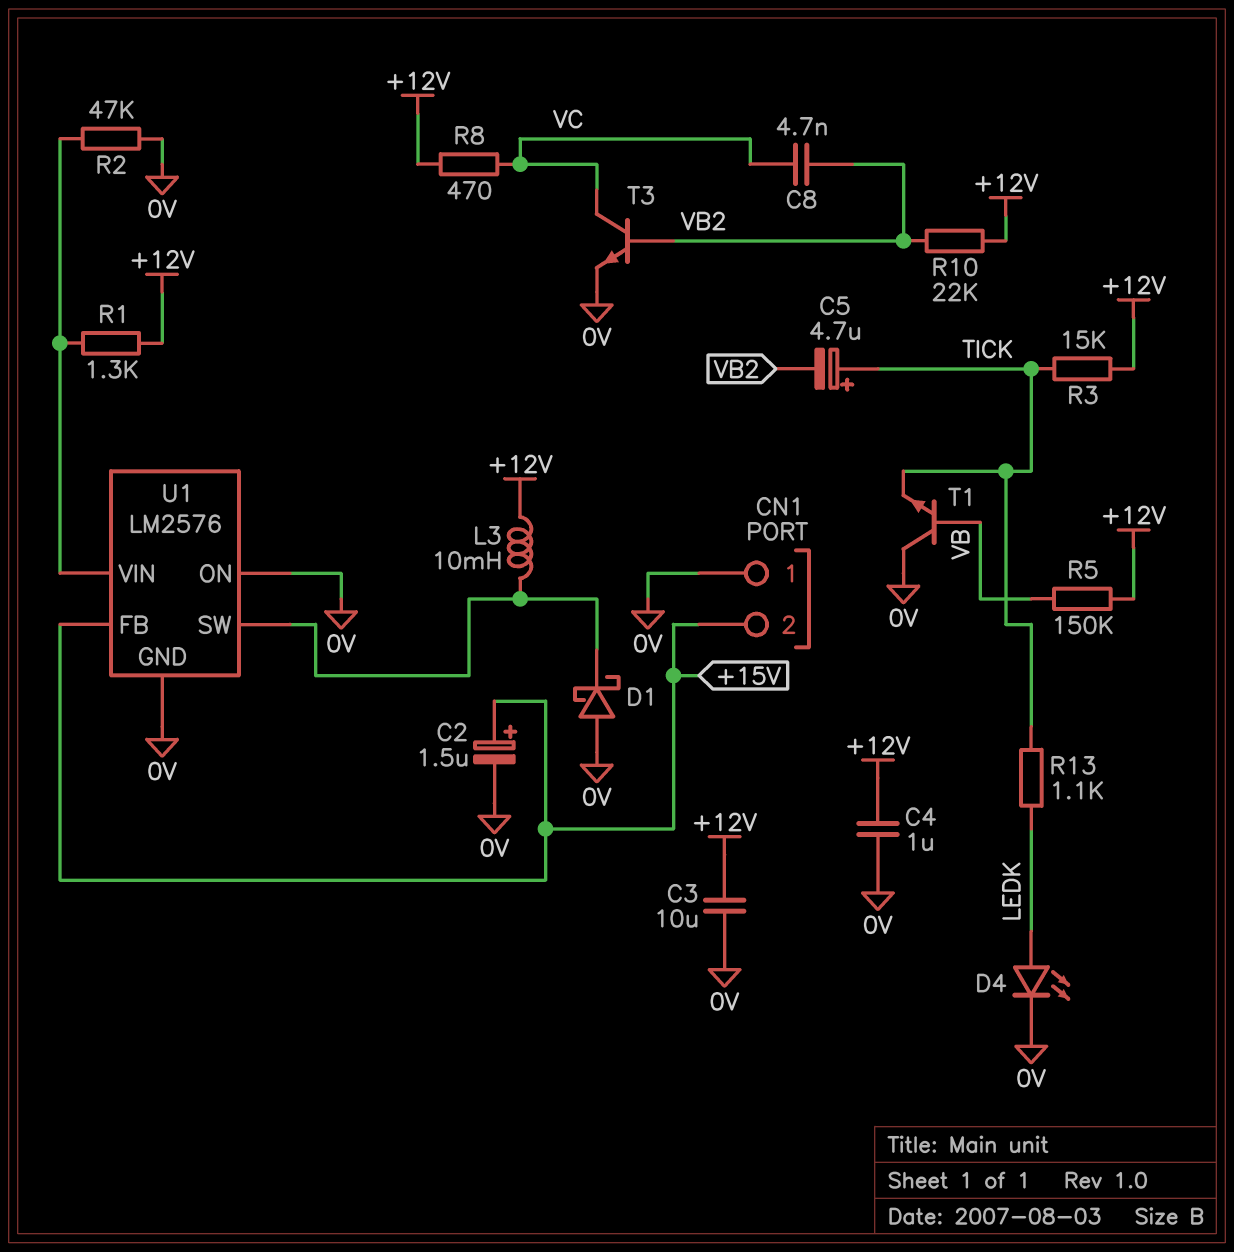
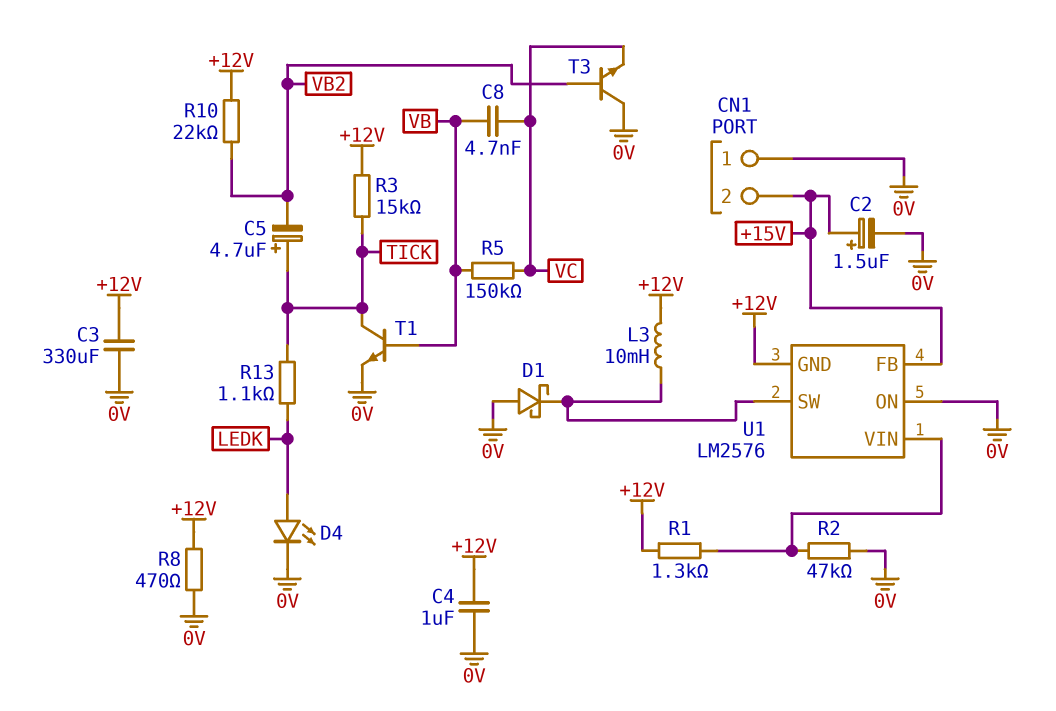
C3: 10uF (+12V, 0V) -> 330uF (+12V, 0V)
C8: 4.7nF (VB2, VC) -> 4.7nF (VB, VC)
R5: 150k (+12V, VB) -> 150k (VB, VC)
R8: 470 (+12V, VC) -> 470 (+12V, 0V)
T1: NPN (B VB, C 0V, E TICK) -> NPN (B VB, C TICK, E 0V)
T3: NPN (B VB2, C VC, E 0V) -> NPN (B VB2, C 0V, E VC)
U1 pin GND: 0V -> +12V

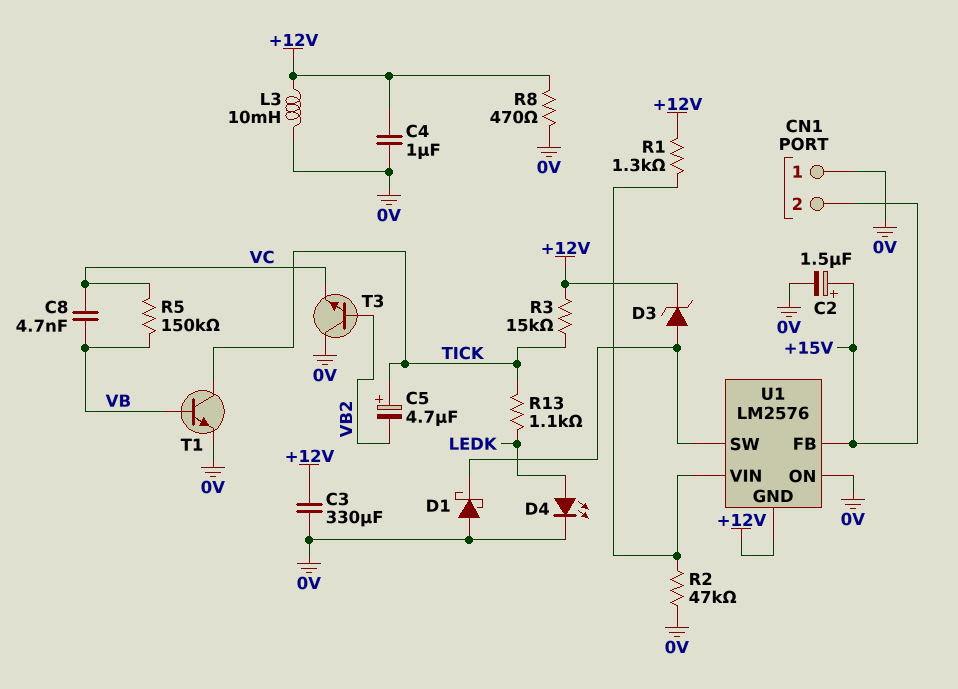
D3: none -> zener (A U1/SW, K +12V)
L3: 10mH (+12V, U1/SW) -> 10mH (+12V, 0V)
R10: 22k (+12V, VB2) -> none

